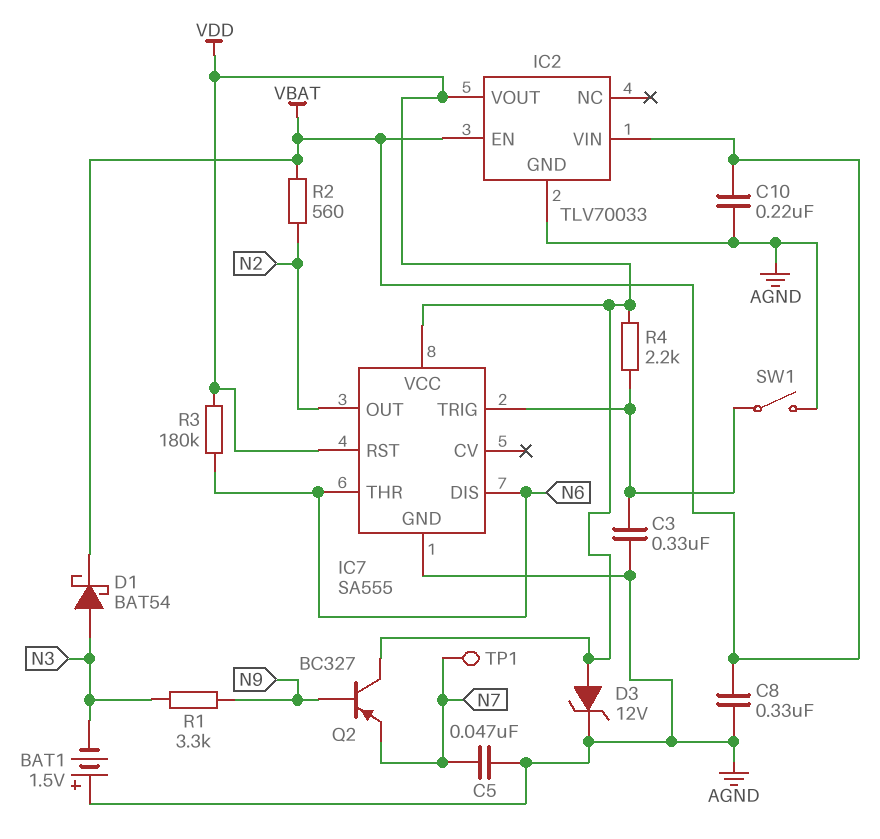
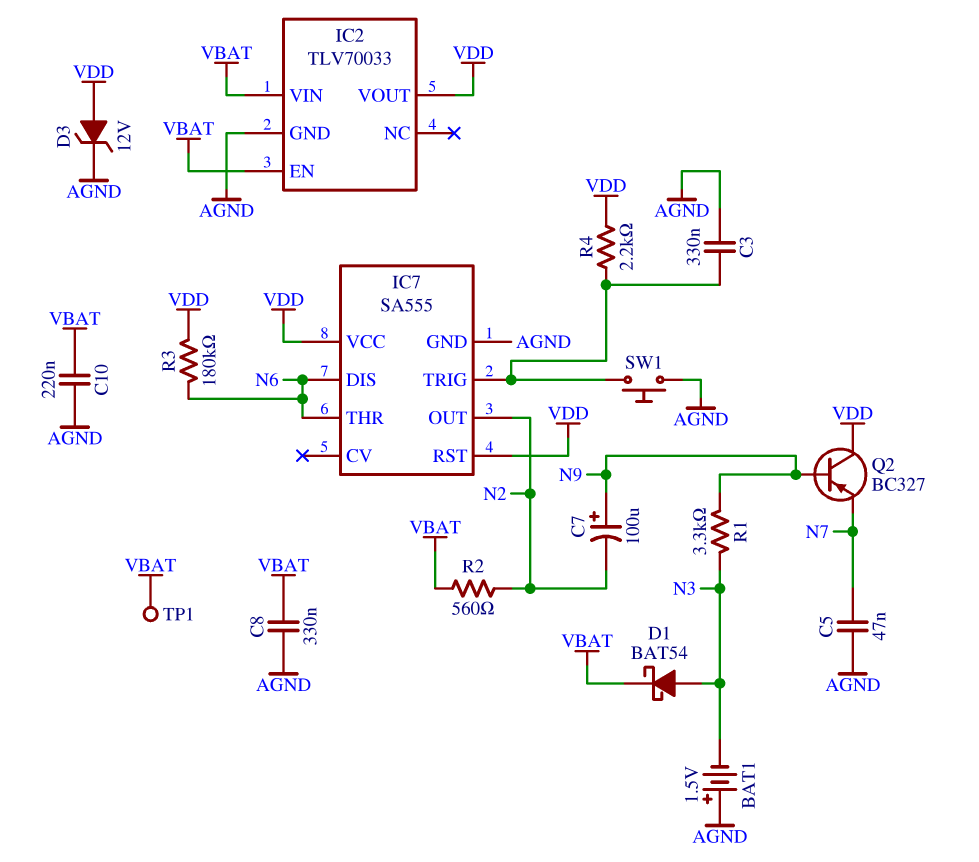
C7: none -> 100uF (plus N9, minus N2)
SW1: switch (AGND, IC7/TRIG) -> button (AGND, IC7/TRIG)
TP1: test point (N7) -> test point (VBAT)

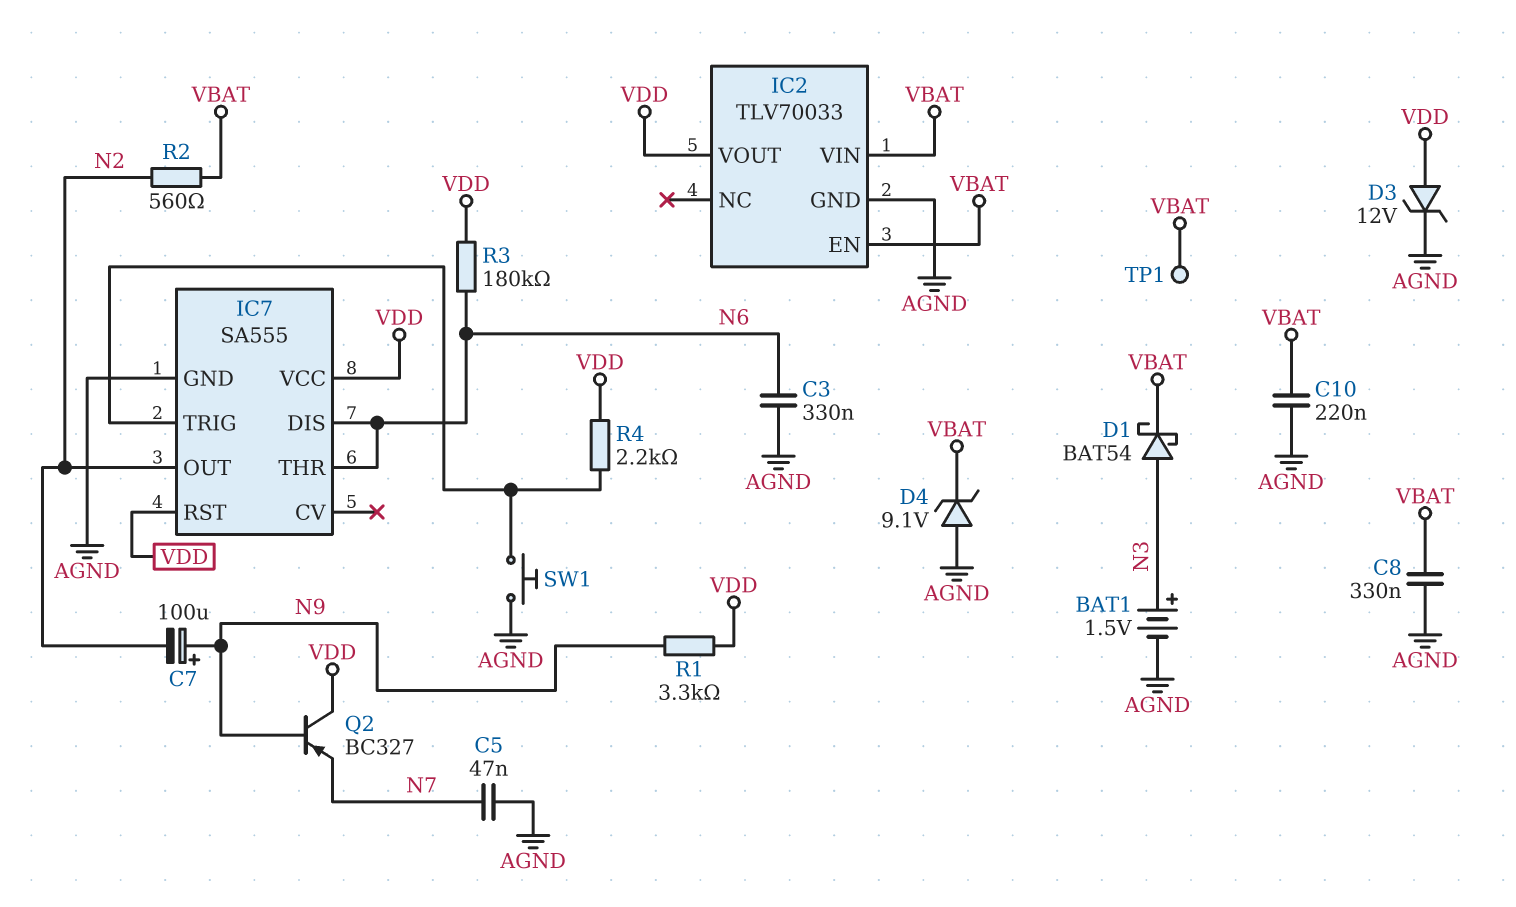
BAT1: 1.5V (plus AGND, minus N3) -> 1.5V (plus N3, minus AGND)
C3: 330nF (AGND, IC7/TRIG) -> 330nF (AGND, N6)
D4: none -> zener 9.1V (A AGND, K VBAT)
R1: 3.3k (N3, N9) -> 3.3k (N9, VDD)

